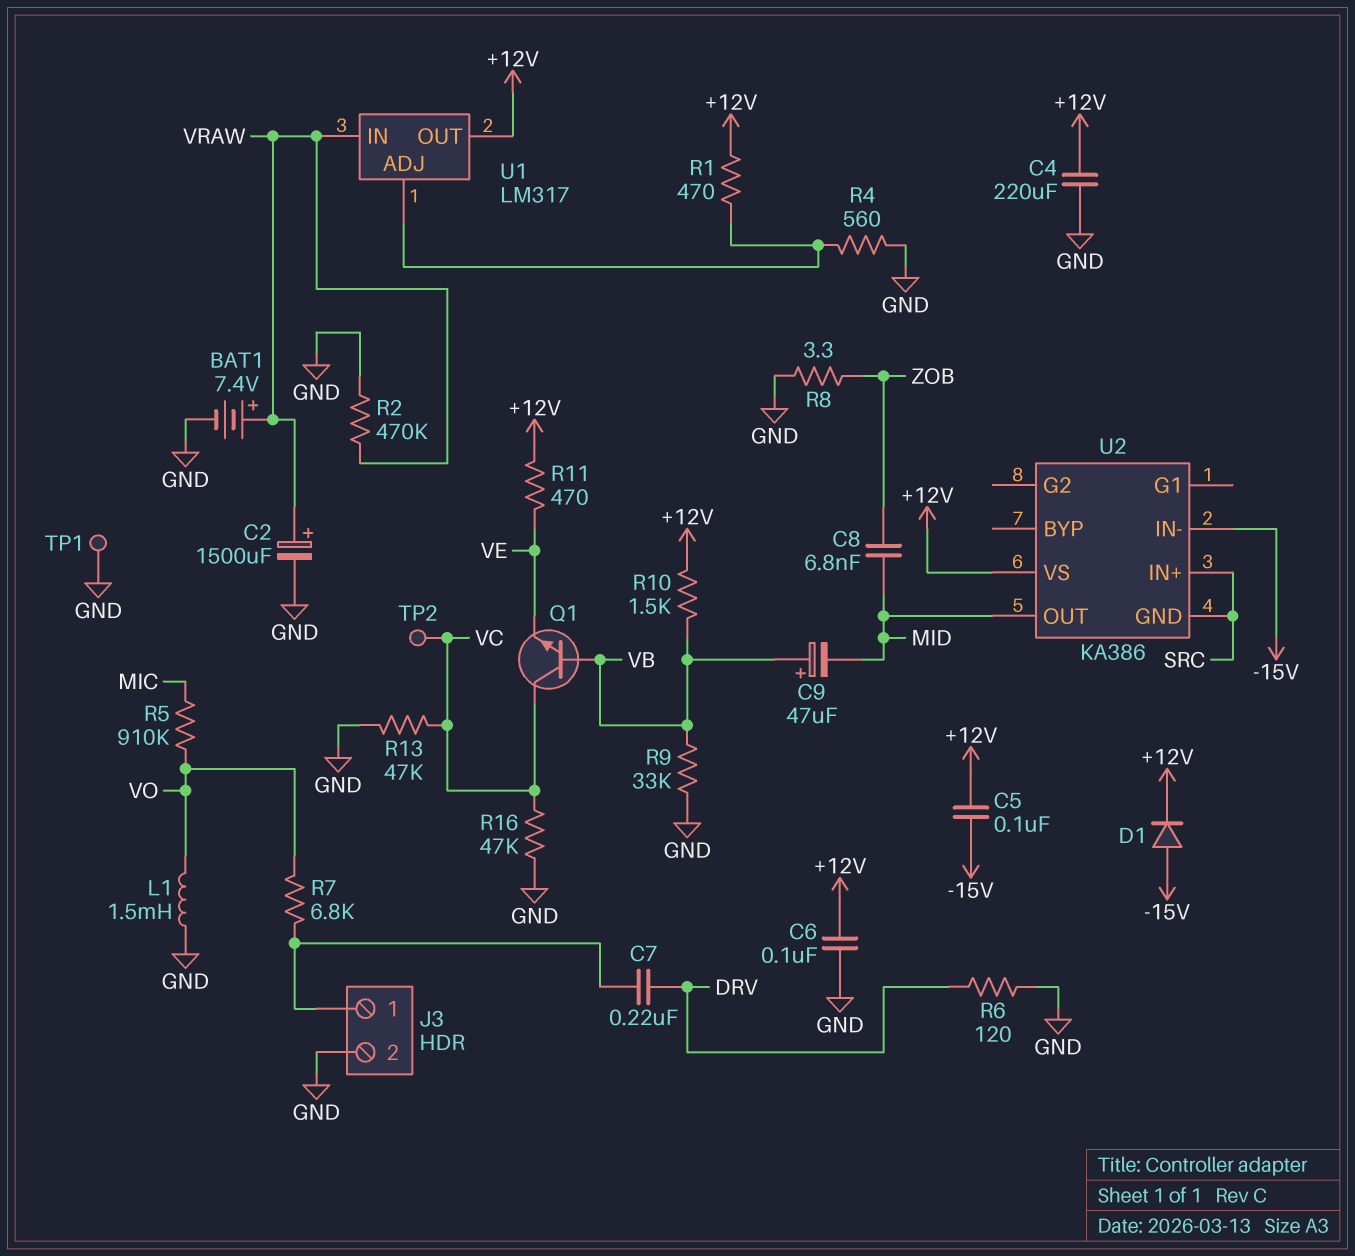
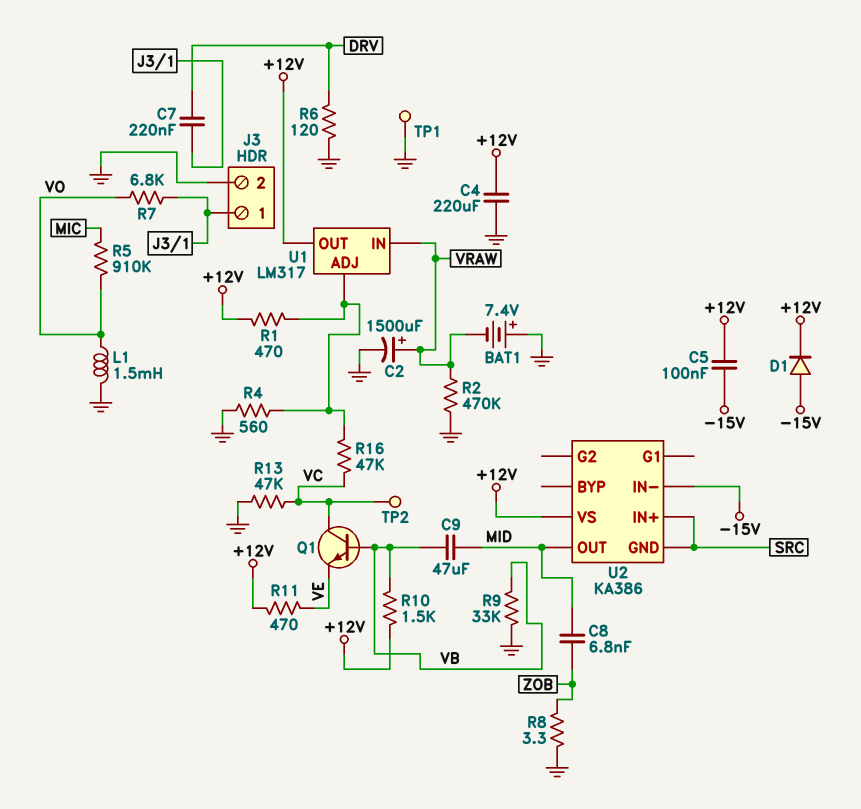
BAT1: 7.4V (plus VRAW, minus GND) -> 7.4V (plus GND, minus VRAW)
C6: 100nF (+12V, GND) -> none
C9: 47uF (plus VB, minus MID) -> 47uF (MID, VB)
R16: 47k (GND, VC) -> 47k (U1/ADJ, VC)

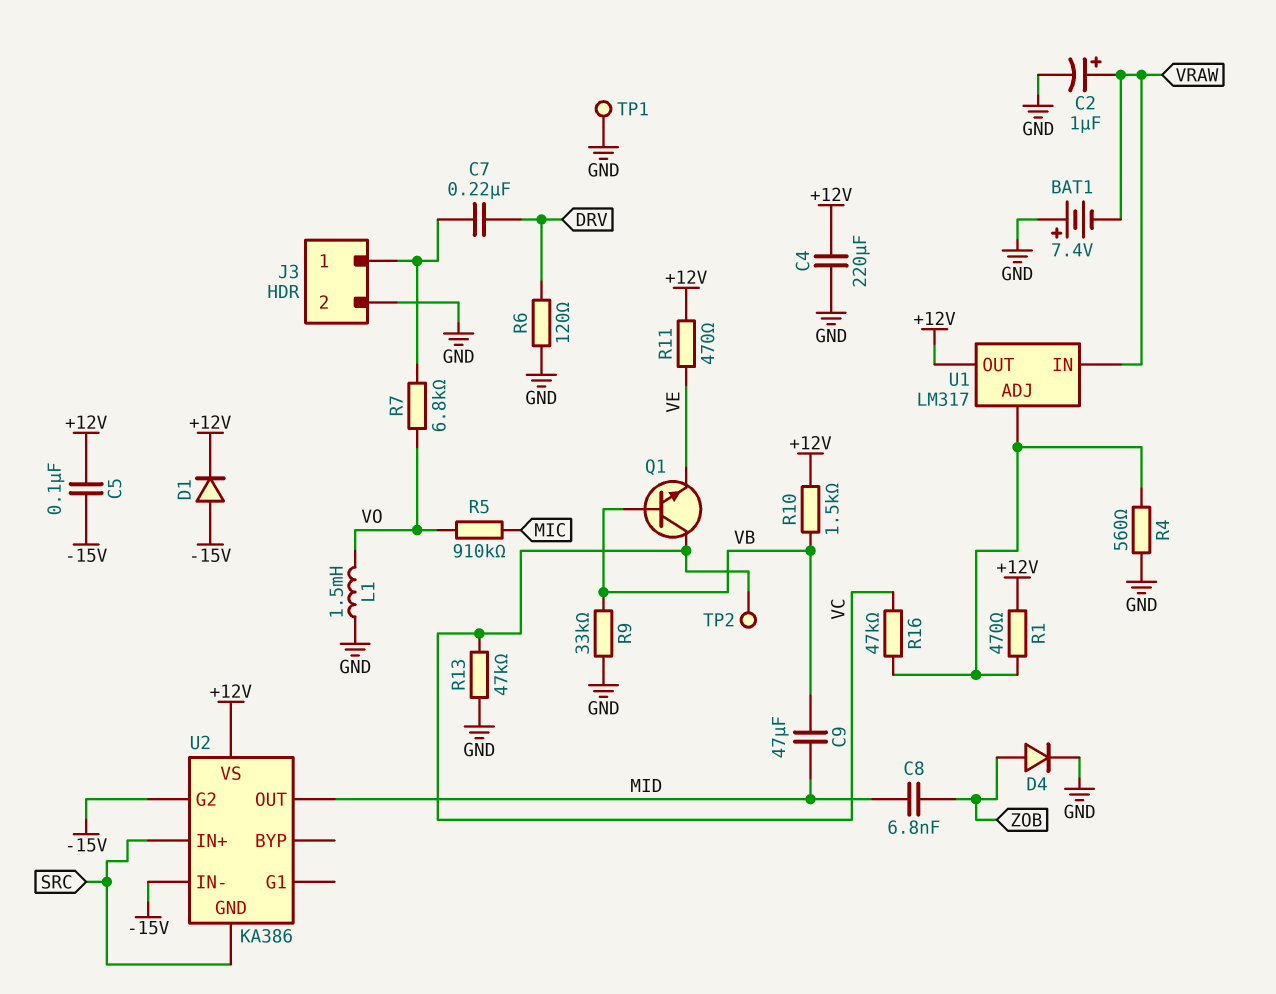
C2: 1500uF (plus VRAW, minus GND) -> 1uF (plus VRAW, minus GND)
D4: none -> diode (A ZOB, K GND)
R2: 470k (GND, VRAW) -> none
R8: 3.3 (GND, ZOB) -> none
U2 pin G2: none -> -15V

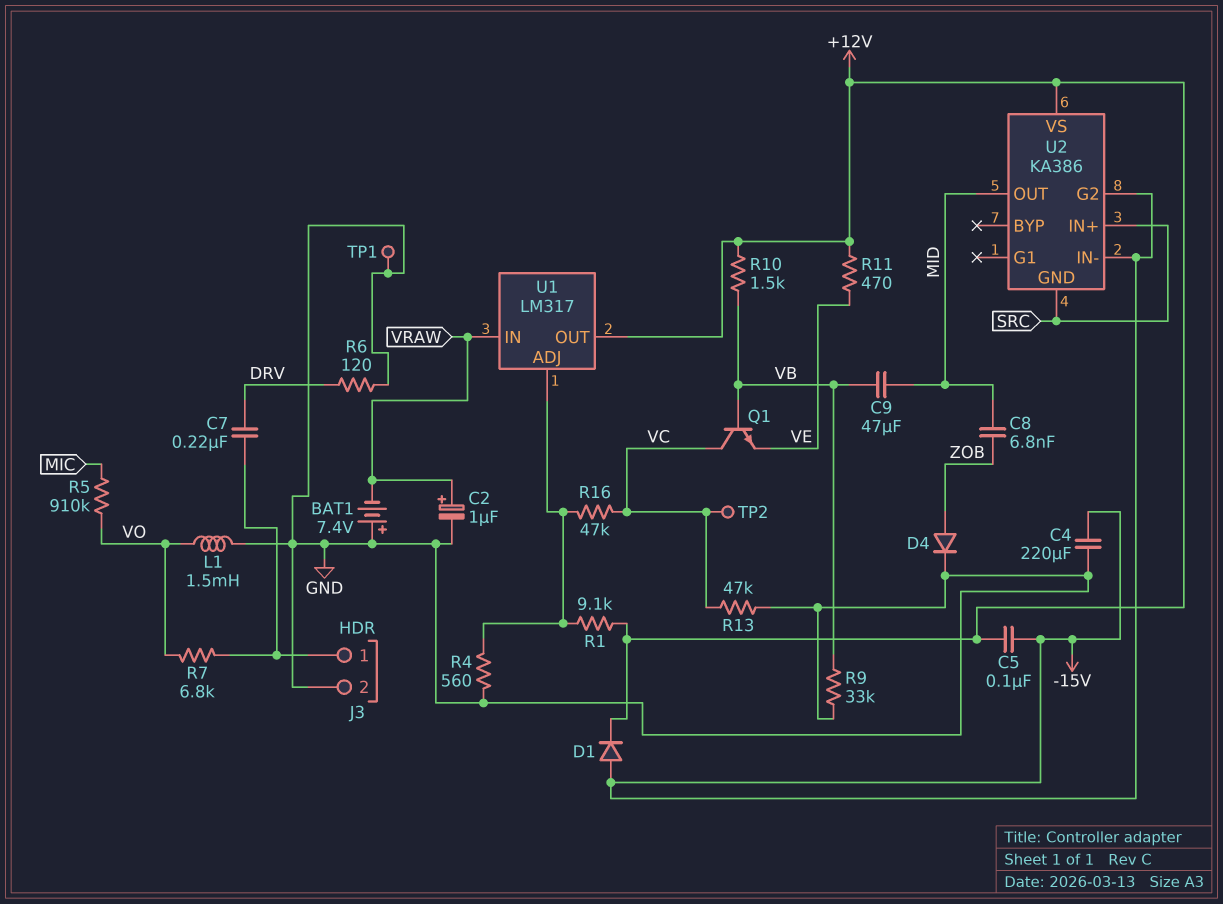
C4: 220uF (+12V, GND) -> 220uF (-15V, GND)
R1: 470 (+12V, U1/ADJ) -> 9.1k (+12V, U1/ADJ)

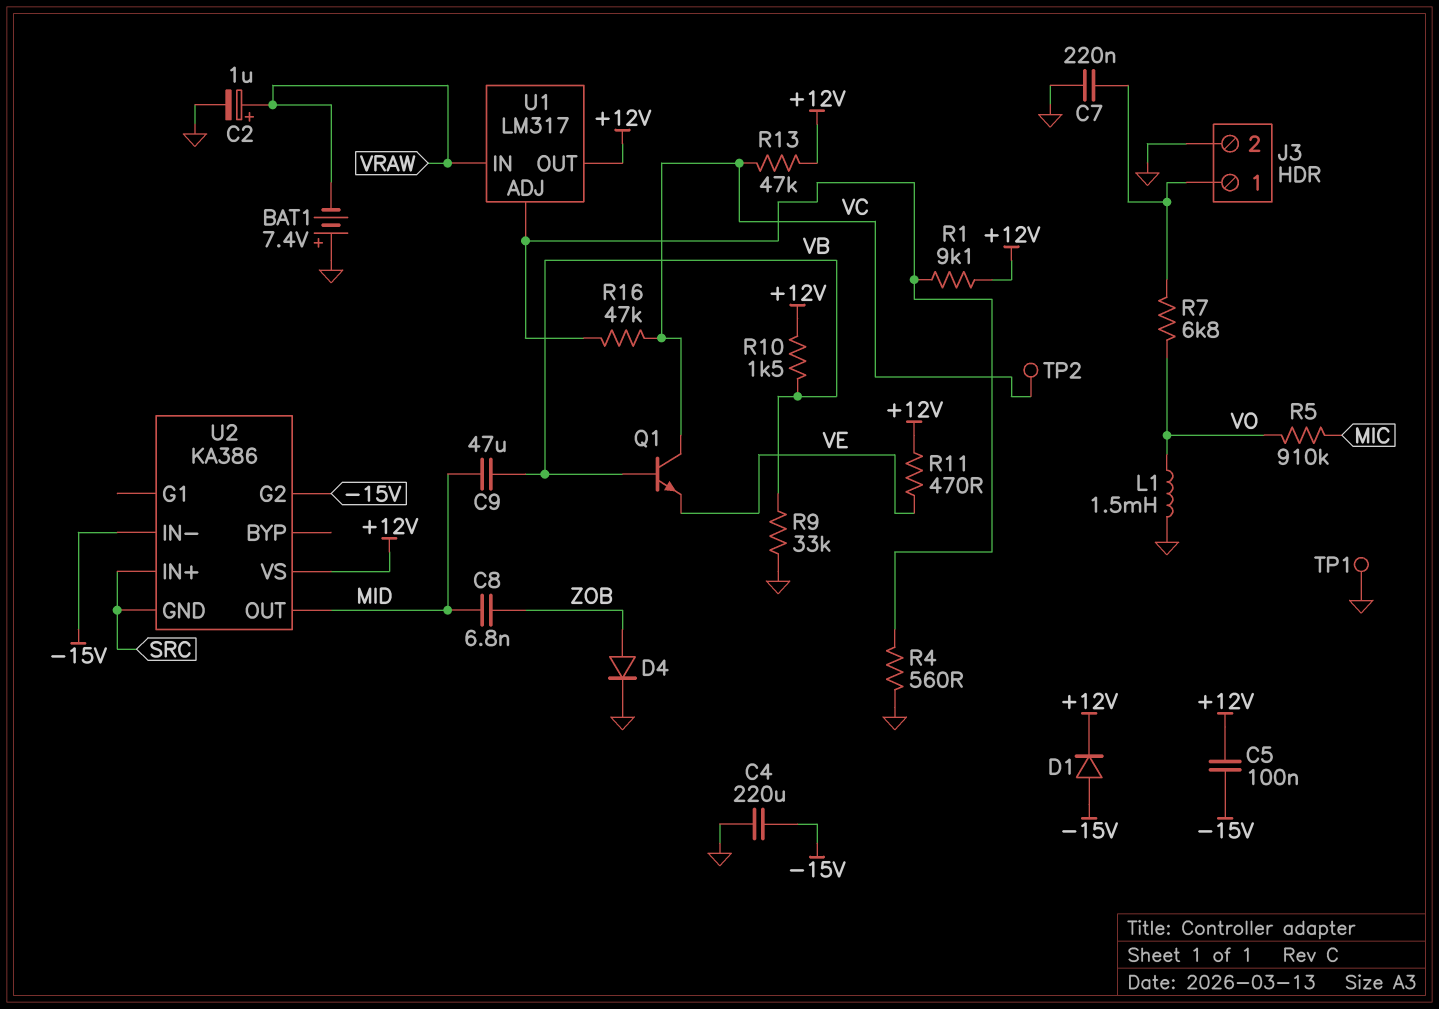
C7: 220nF (DRV, J3/1) -> 220nF (GND, J3/1)
R6: 120 (DRV, GND) -> none
R13: 47k (GND, VC) -> 47k (+12V, VC)

